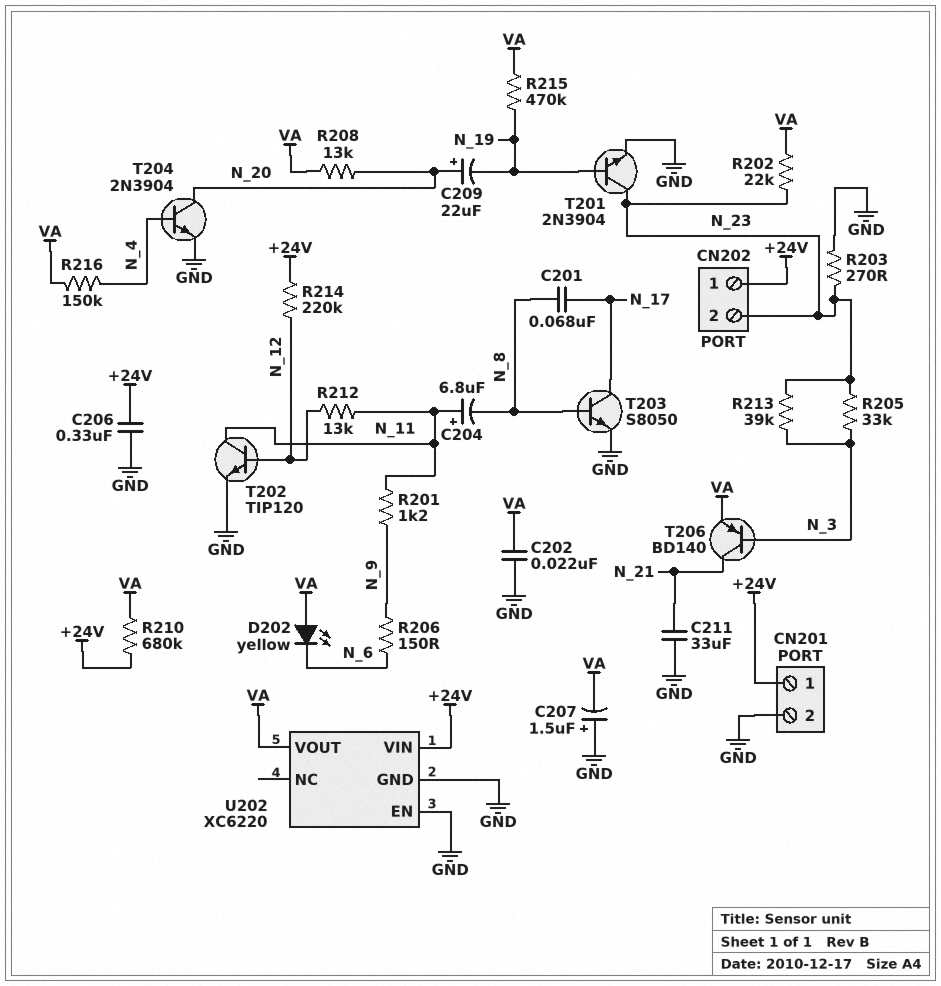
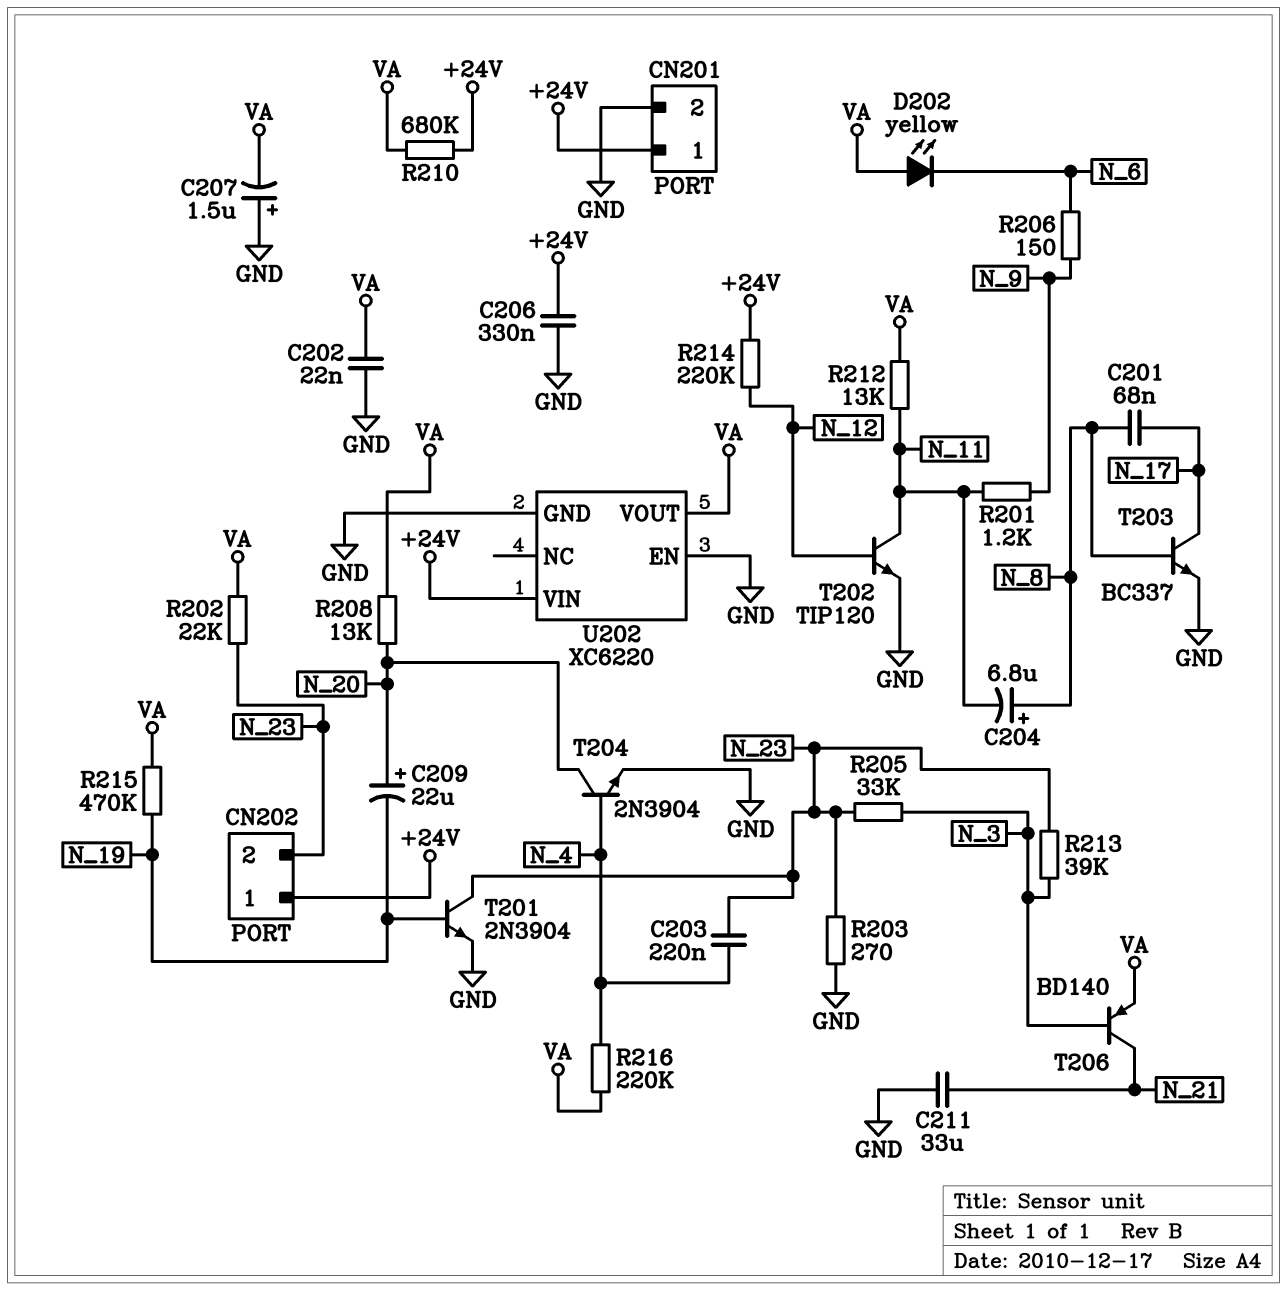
C203: none -> 220nF (N_4, N_23)
C204: 6.8uF (plus N_11, minus N_8) -> 6.8uF (plus N_8, minus N_11)
R212: 13k (N_11, N_12) -> 13k (N_11, VA)
R216: 150k (N_4, VA) -> 220k (N_4, VA)
T203: NPN S8050 (B N_8, C N_17, E GND) -> NPN BC337 (B N_8, C N_17, E GND)

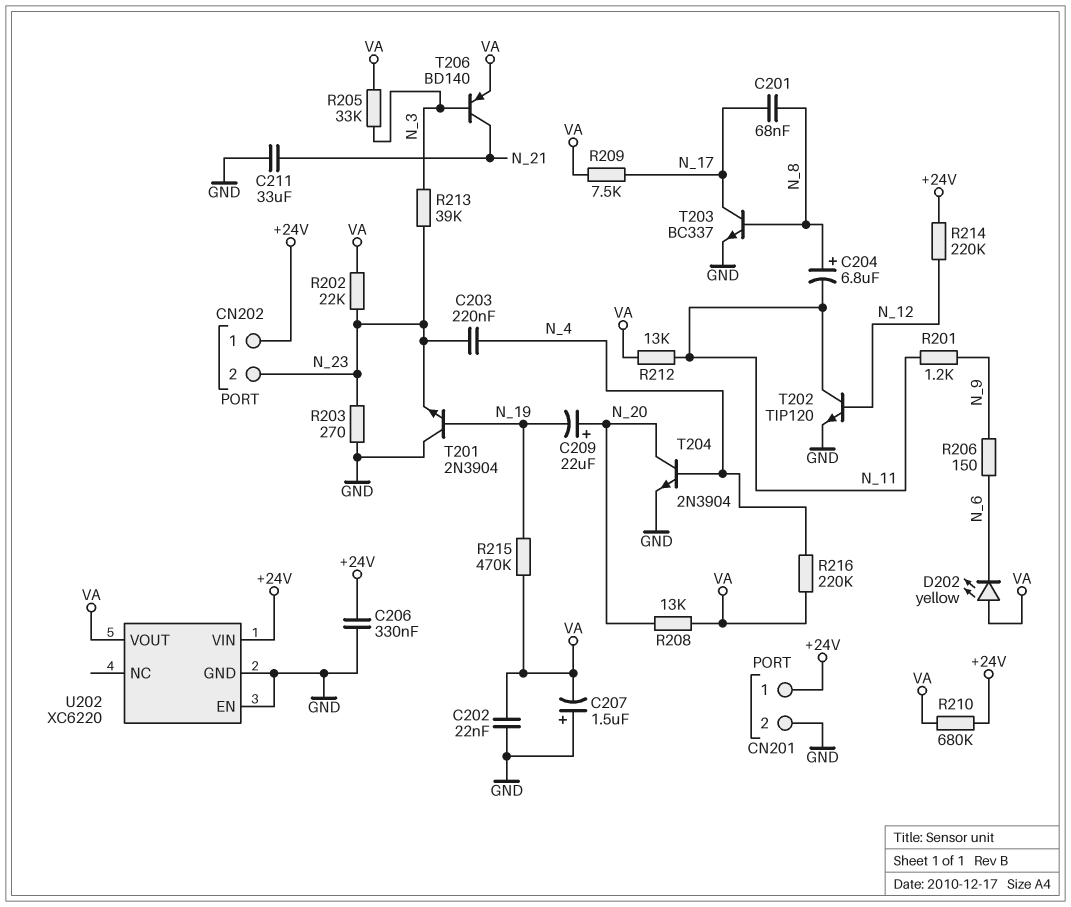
R205: 33k (N_3, N_23) -> 33k (N_3, VA)
R209: none -> 7.5k (N_17, VA)
T201: NPN 2N3904 (B N_19, C N_23, E GND) -> NPN 2N3904 (B N_19, C GND, E N_23)

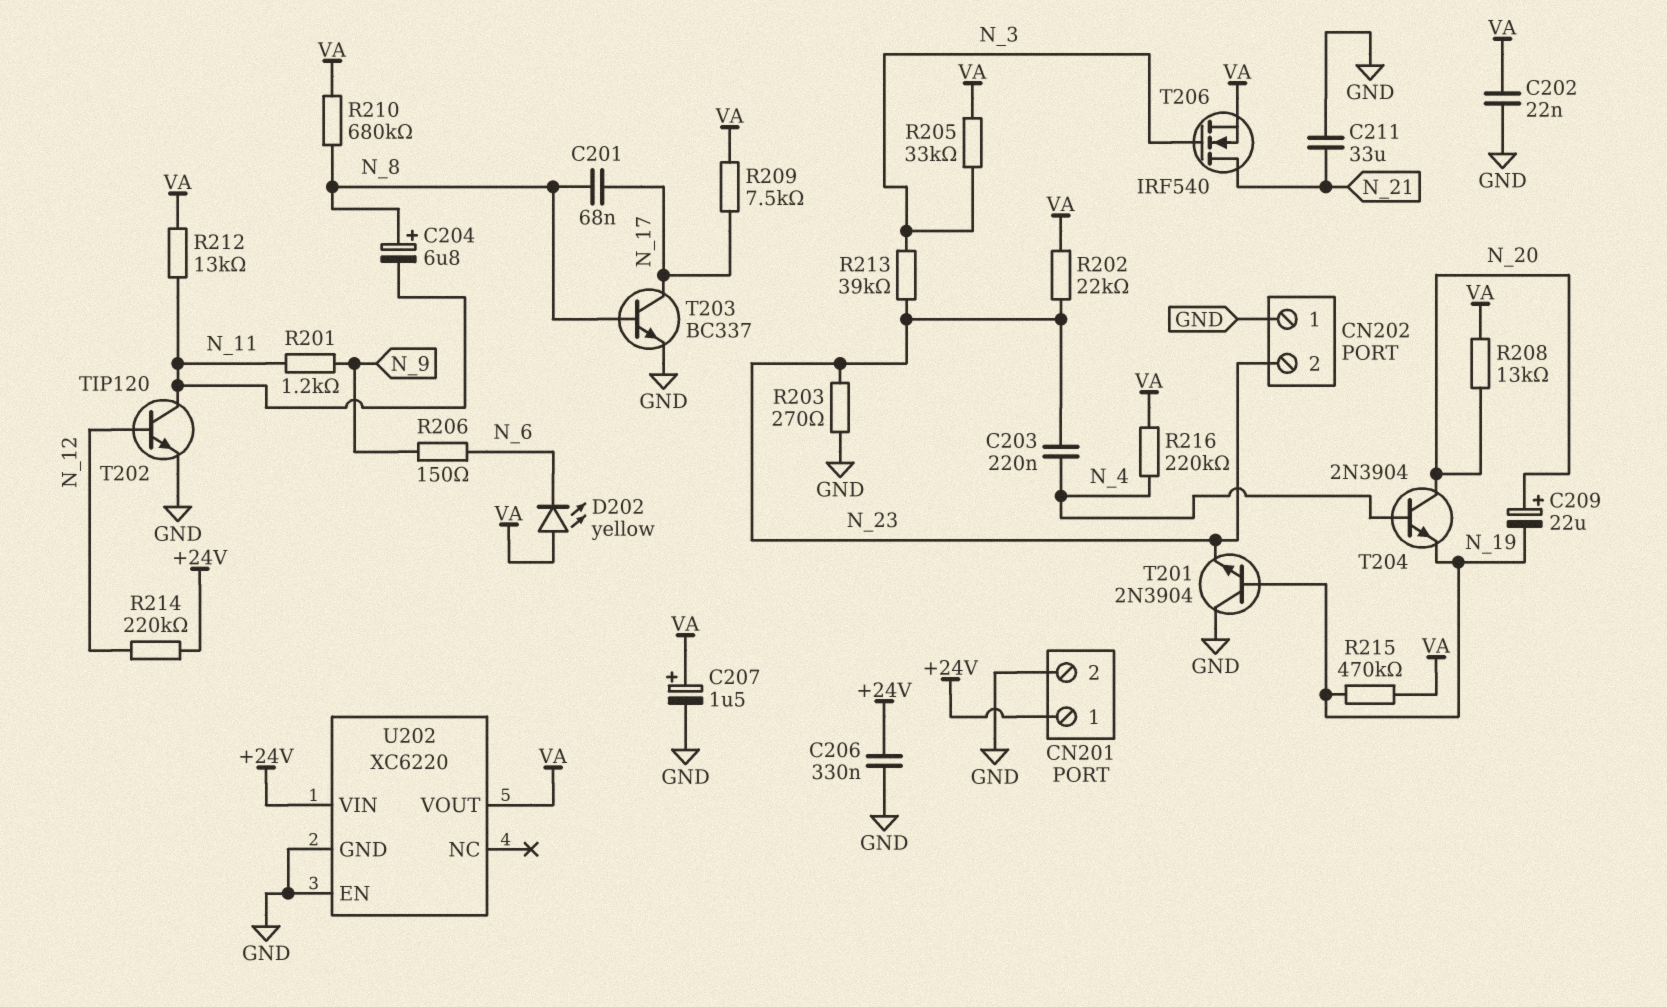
C207: 1.5uF (plus GND, minus VA) -> 1.5uF (plus VA, minus GND)
CN202 pin 1: +24V -> GND
R210: 680k (+24V, VA) -> 680k (N_8, VA)
T204: NPN 2N3904 (B N_4, C N_20, E GND) -> NPN 2N3904 (B N_4, C N_20, E N_19)
T206: PNP BD140 (B N_3, C N_21, E VA) -> NMOS IRF540 (G N_3, D N_21, S VA)

